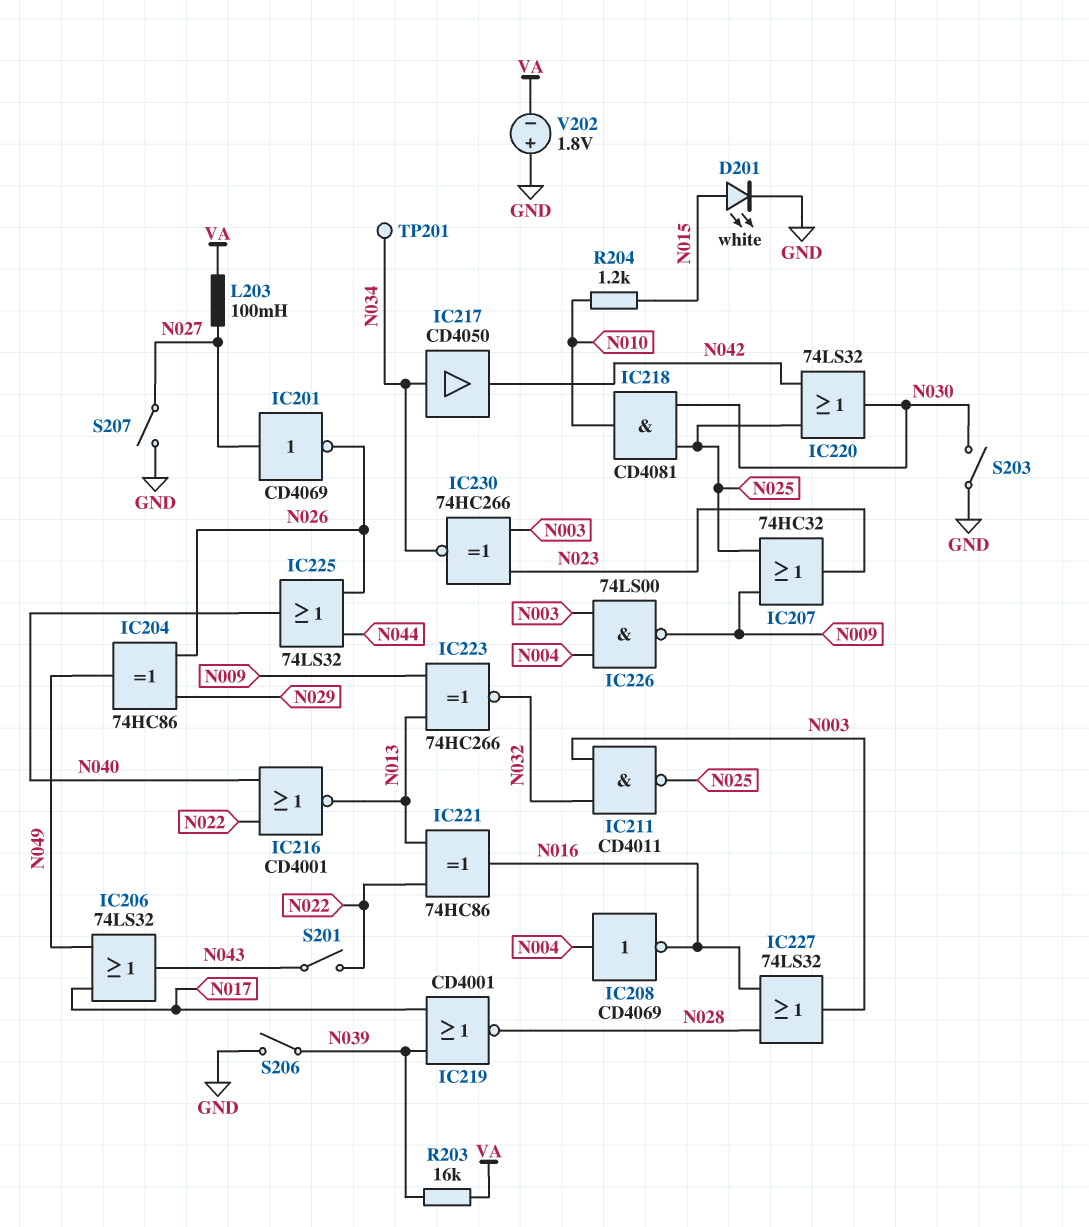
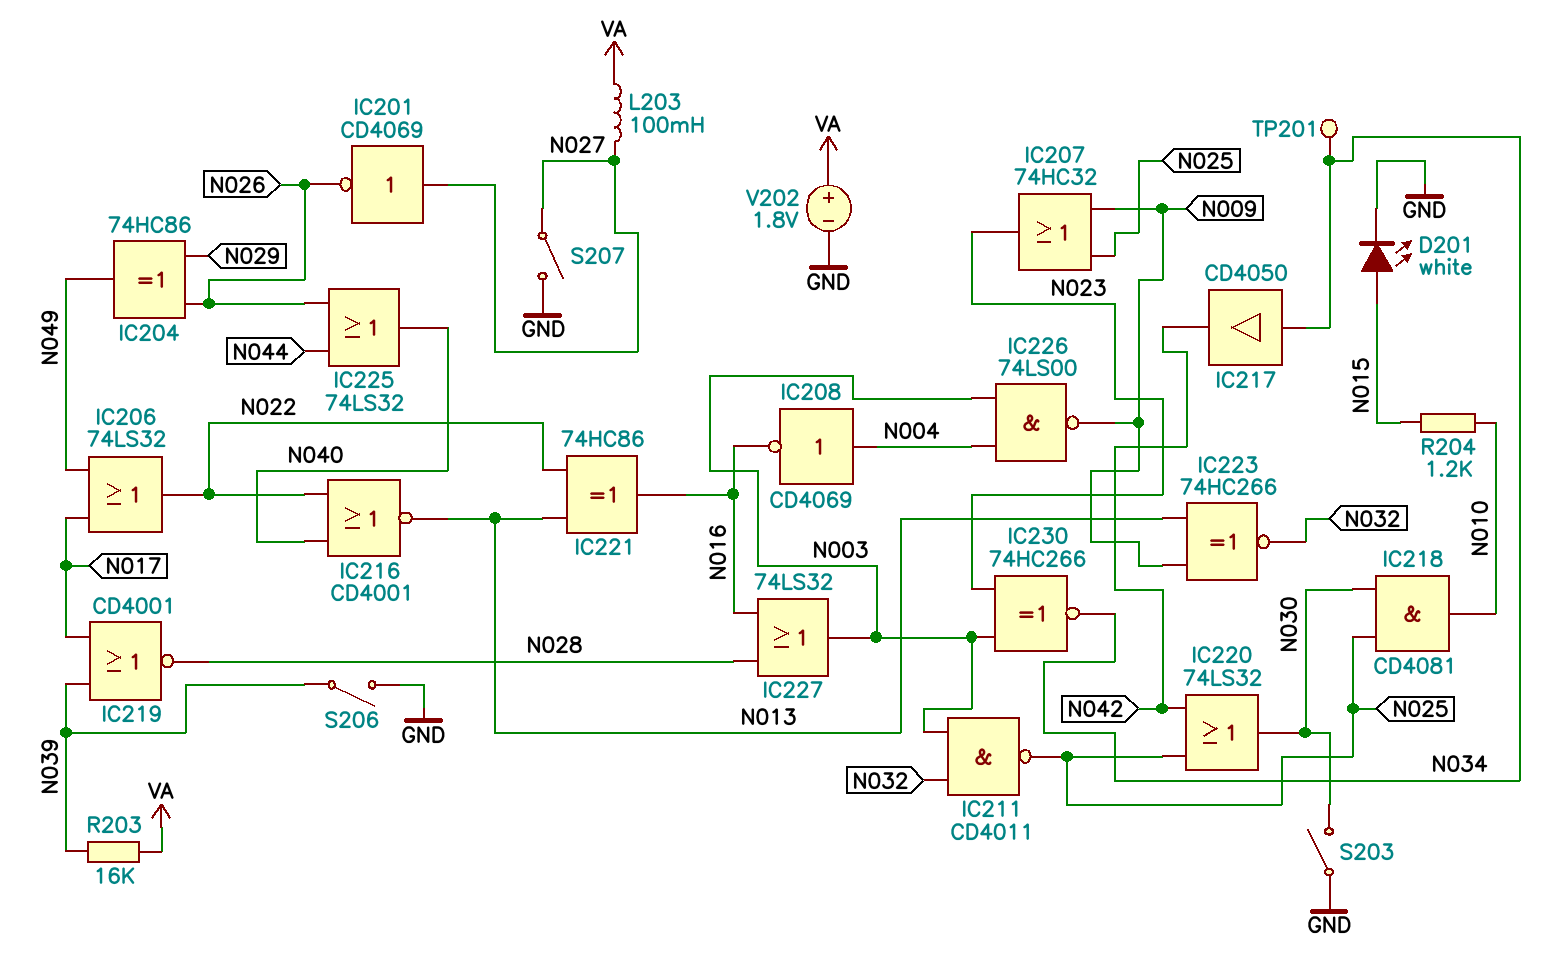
IC206: OR 74LS32 (in N017, in N049, out N043) -> OR 74LS32 (in N017, in N049, out N022)
S201: switch (N022, N043) -> none
V202: 1.8V (plus GND, minus VA) -> 1.8V (plus VA, minus GND)

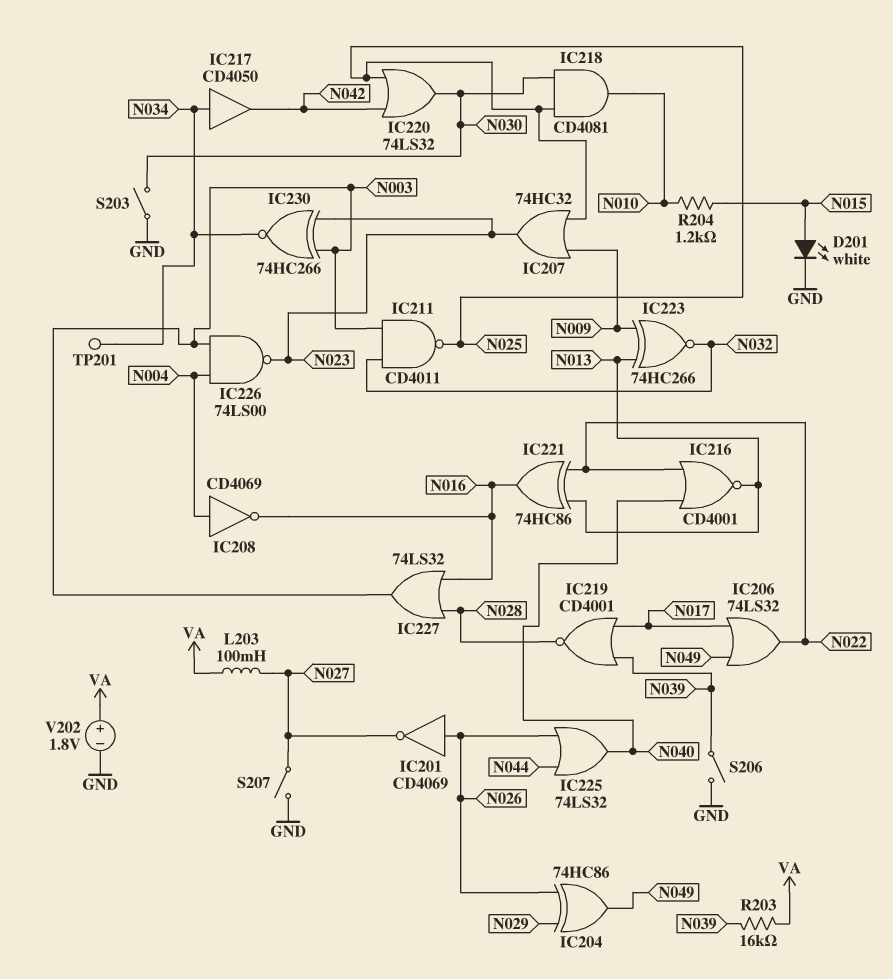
IC201: NOT CD4069 (in N027, out N026) -> NOT CD4069 (in N026, out N027)
IC226: NAND 74LS00 (in N003, in N004, out N009) -> NAND 74LS00 (in N003, in N004, out N023)

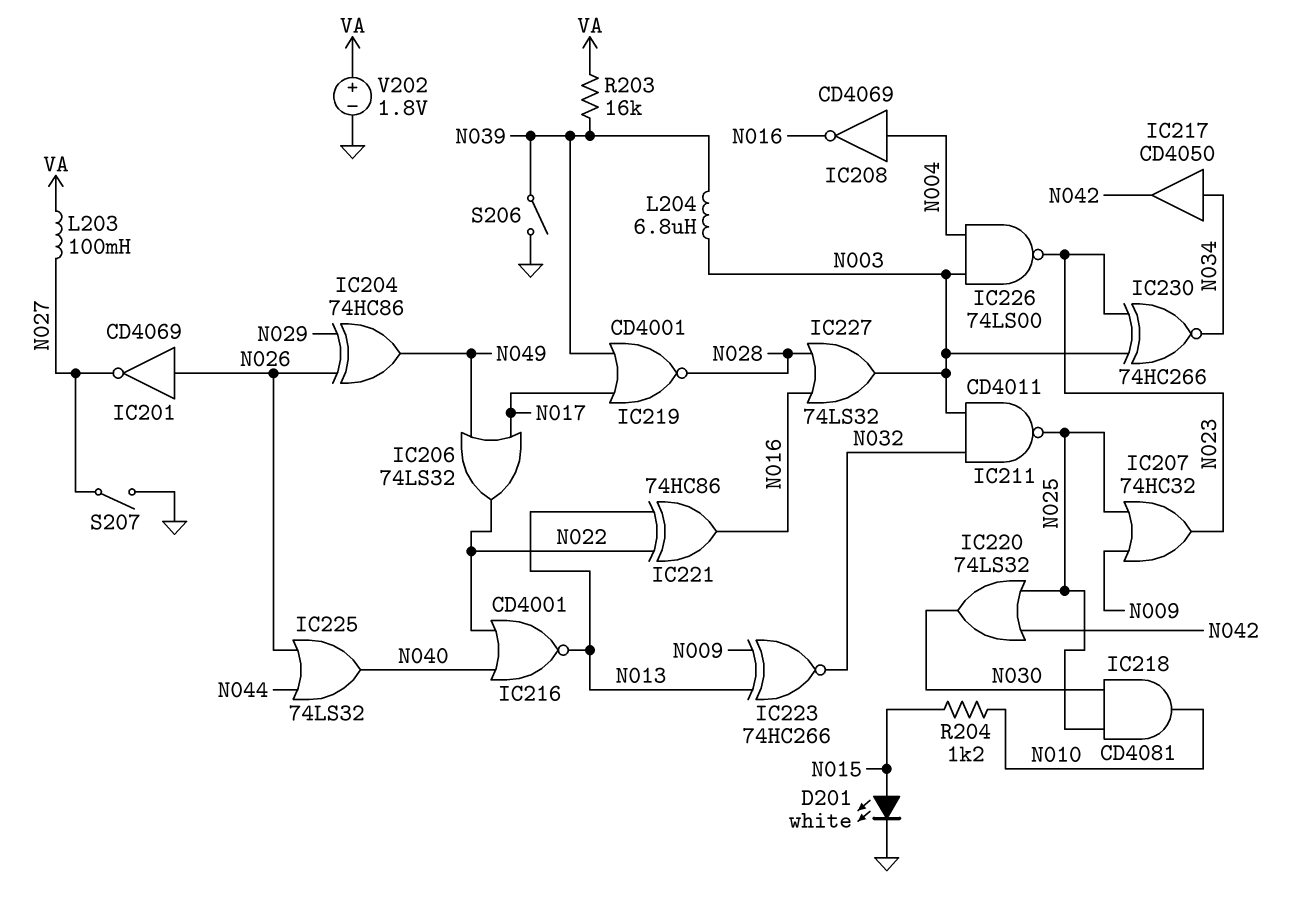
L204: none -> 6.8uH (N003, N039)
S203: switch (GND, N030) -> none
TP201: test point (N034) -> none

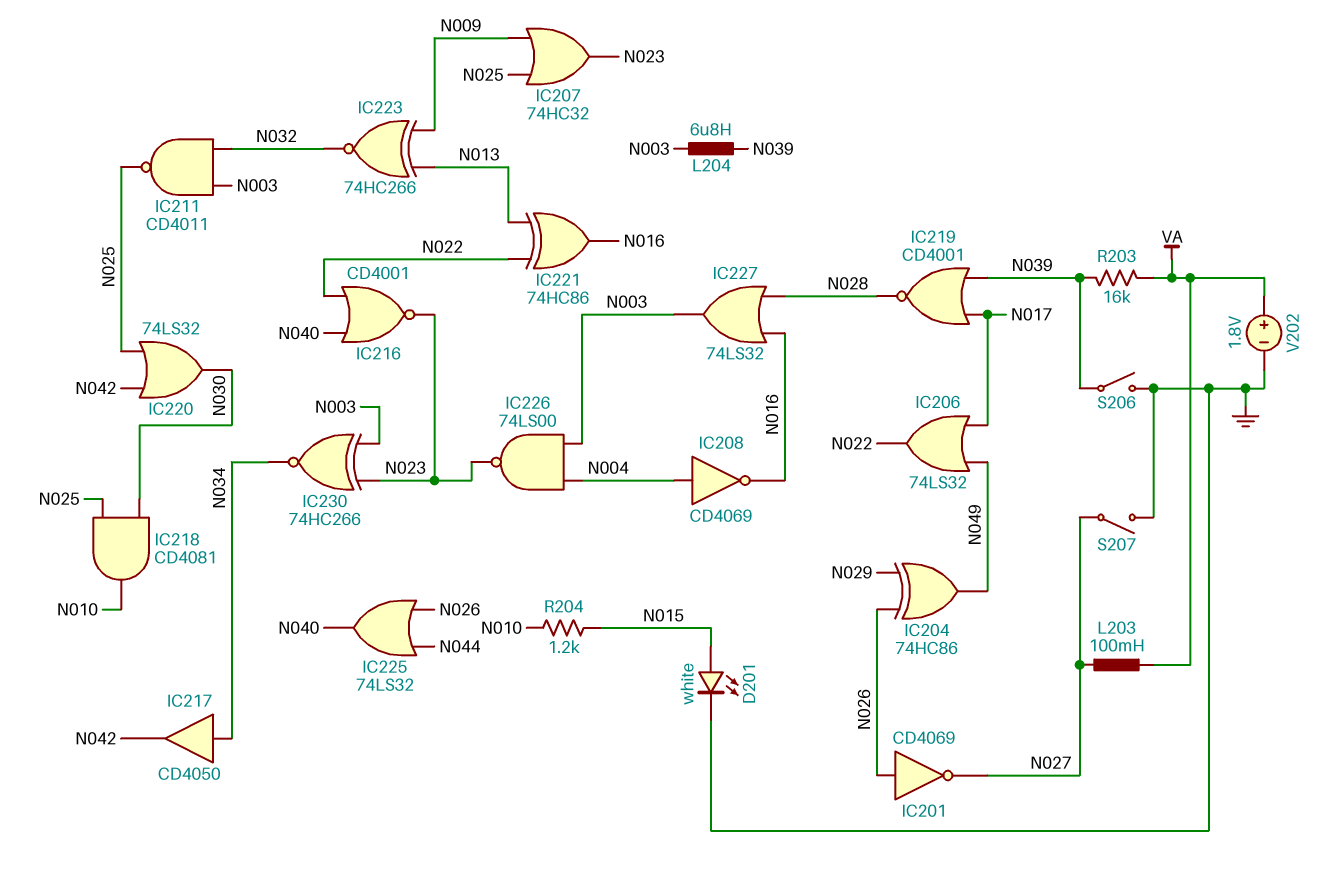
IC216: NOR CD4001 (in N022, in N040, out N013) -> NOR CD4001 (in N022, in N040, out N023)

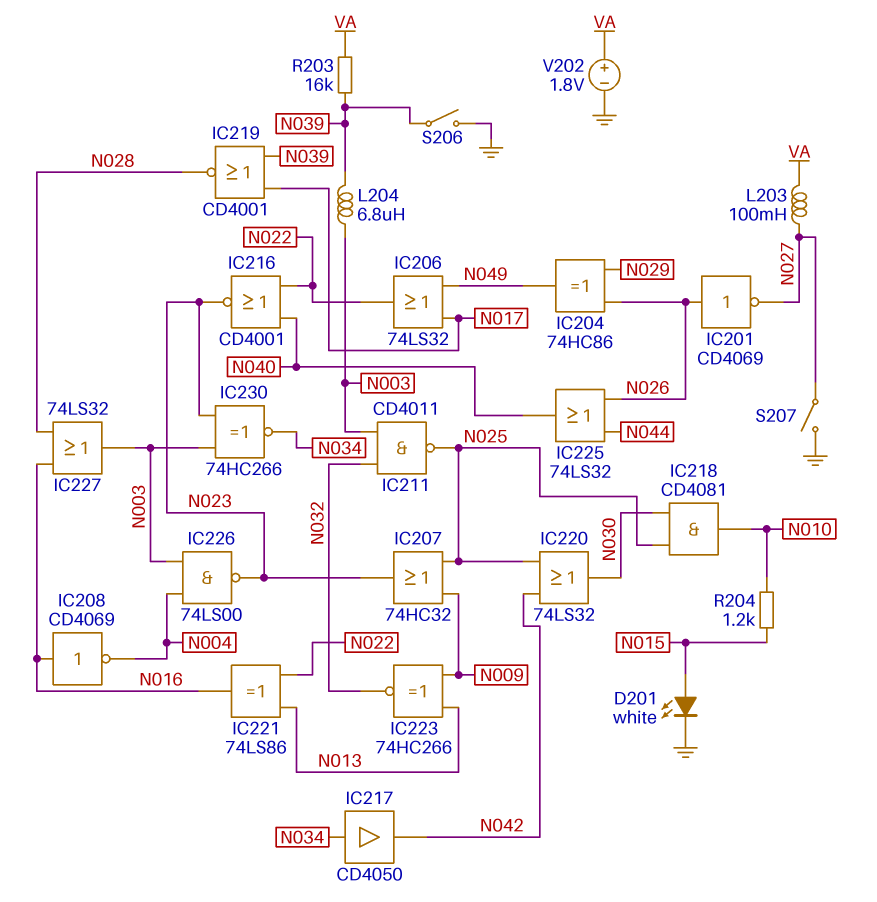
IC208: NOT CD4069 (in N004, out N016) -> NOT CD4069 (in N016, out N004)
IC221: XOR 74HC86 (in N013, in N022, out N016) -> XOR 74LS86 (in N013, in N022, out N016)

